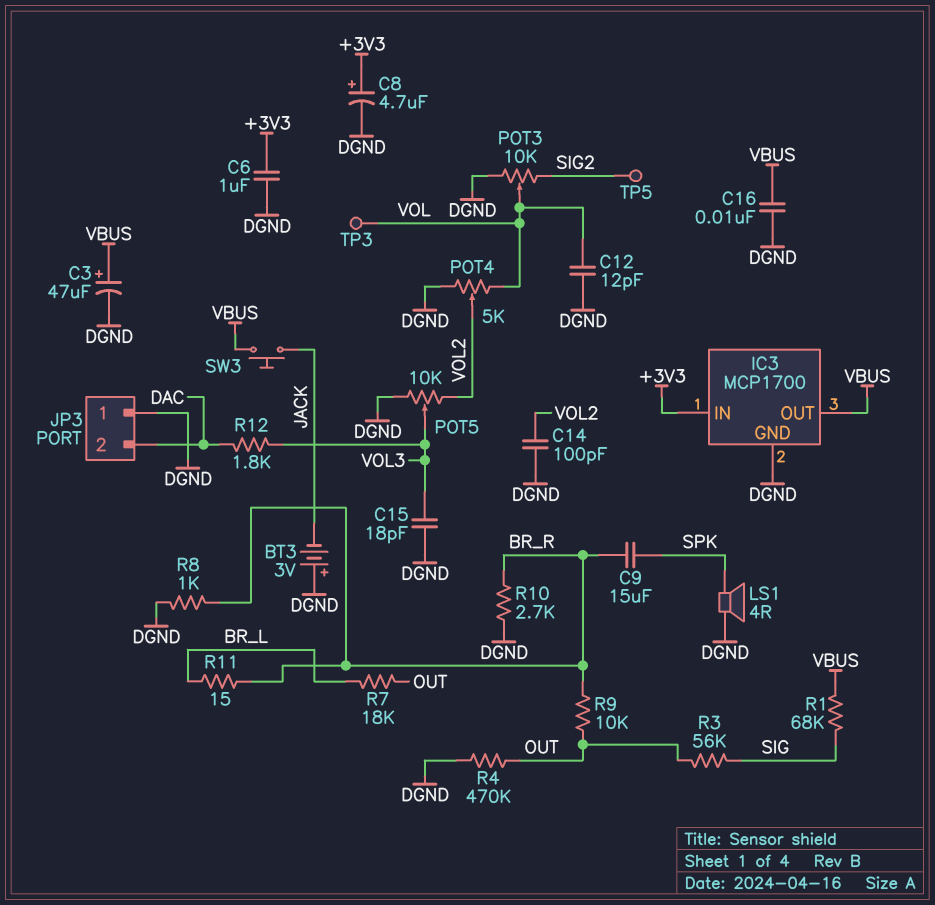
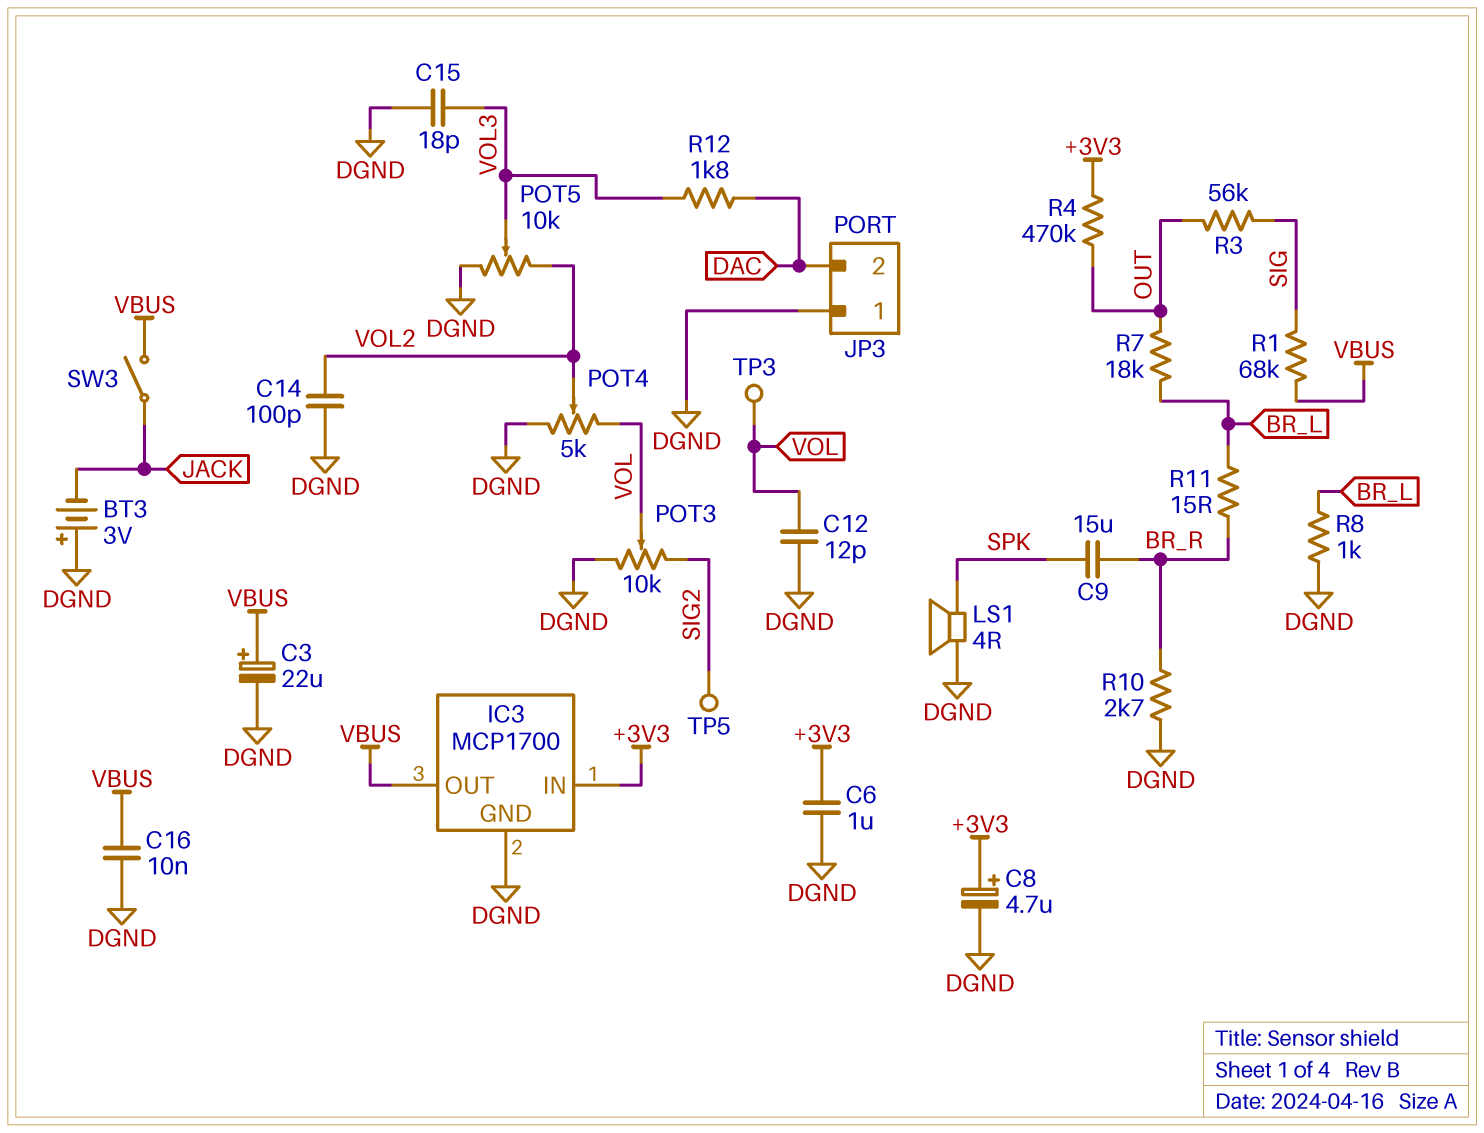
C3: 47uF (plus VBUS, minus DGND) -> 22uF (plus VBUS, minus DGND)
R4: 470k (DGND, OUT) -> 470k (+3V3, OUT)
R8: 1k (BR_R, DGND) -> 1k (BR_L, DGND)
R9: 10k (BR_R, OUT) -> none
SW3: button (JACK, VBUS) -> switch (JACK, VBUS)

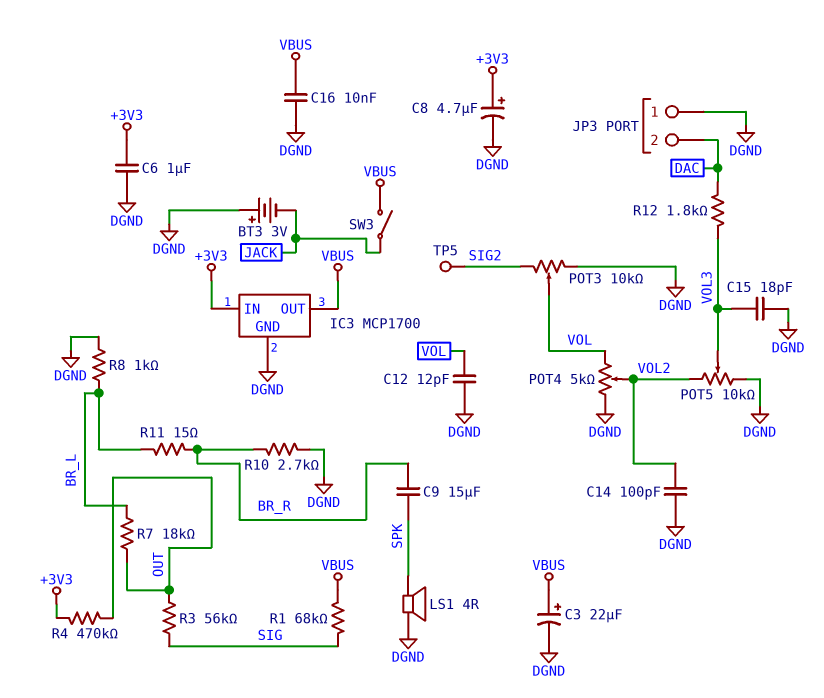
TP3: test point (VOL) -> none

